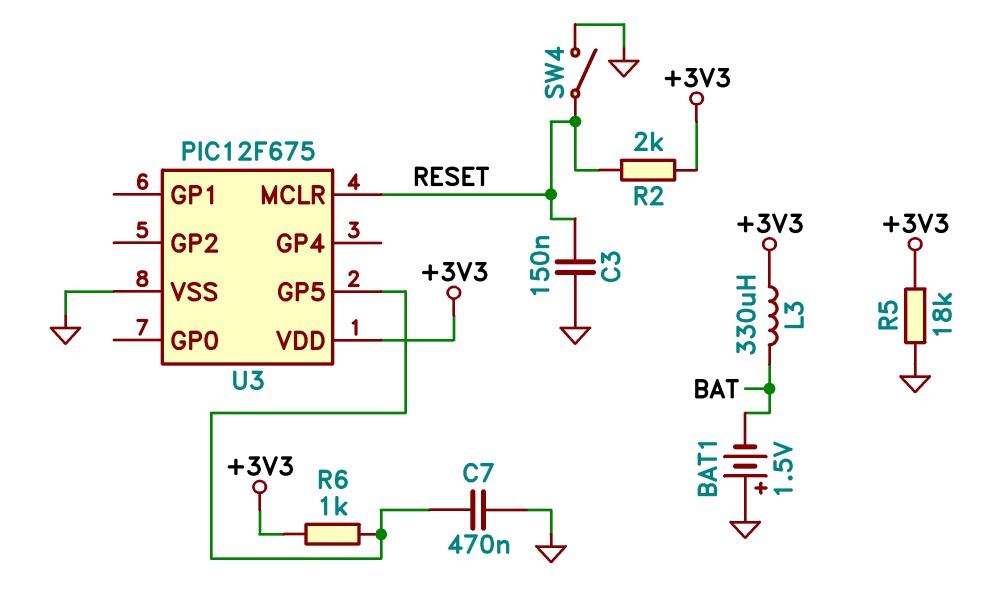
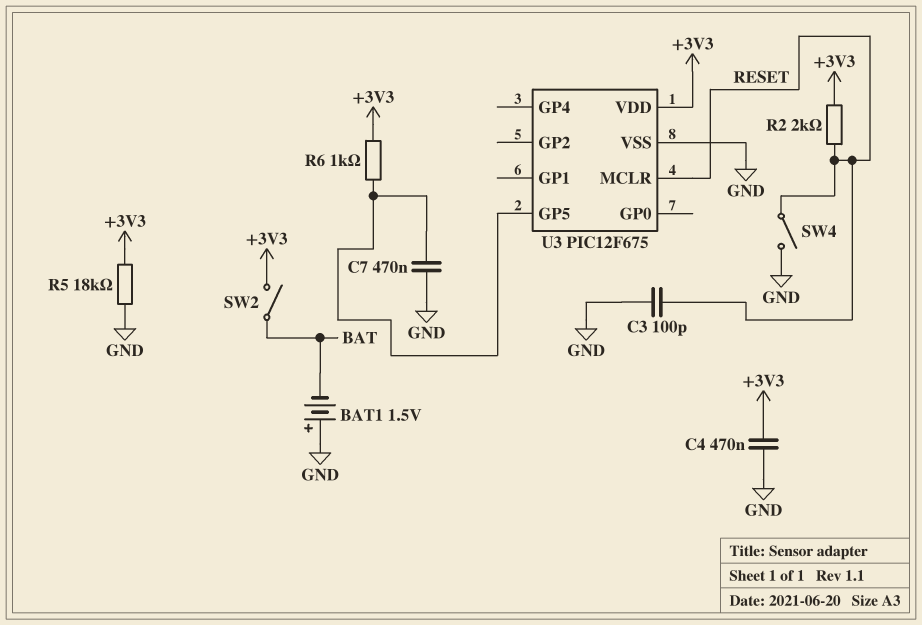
C3: 150nF (GND, RESET) -> 100pF (GND, RESET)
C4: none -> 470nF (+3V3, GND)
L3: 330uH (+3V3, BAT) -> none
SW2: none -> switch (+3V3, BAT)

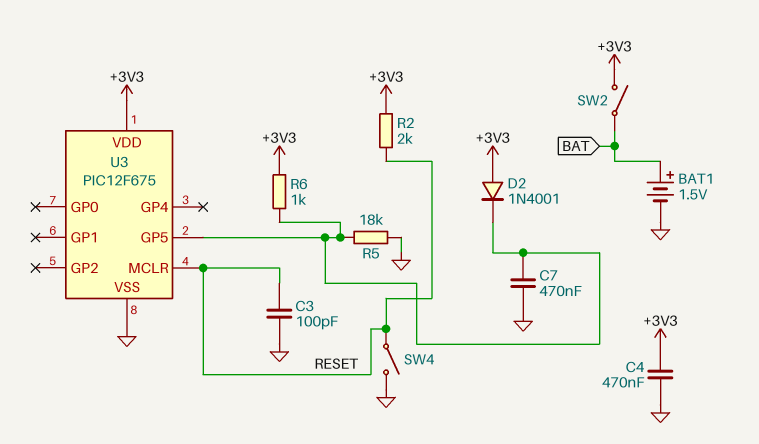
BAT1: 1.5V (plus GND, minus BAT) -> 1.5V (plus BAT, minus GND)
D2: none -> diode 1N4001 (A +3V3, K U3/GP5)
R5: 18k (+3V3, GND) -> 18k (GND, U3/GP5)

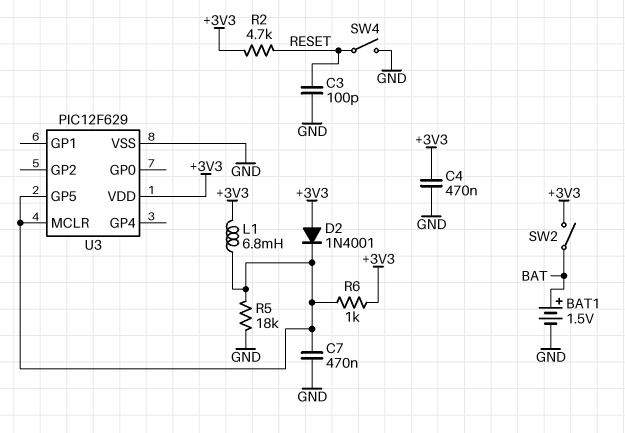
L1: none -> 6.8mH (+3V3, U3/GP5)
R2: 2k (+3V3, RESET) -> 4.7k (+3V3, RESET)
U3: PIC12F675 -> PIC12F629
U3 pin MCLR: RESET -> U3/GP5

